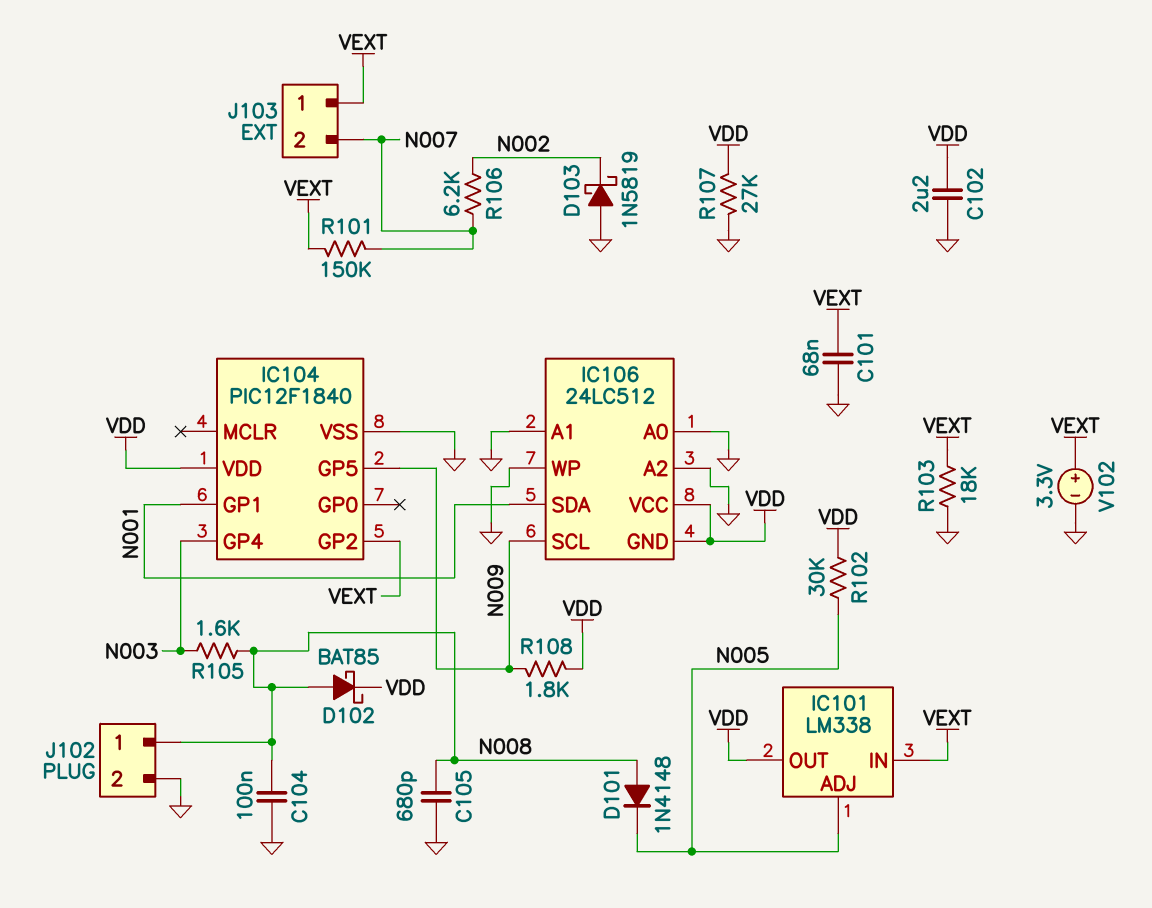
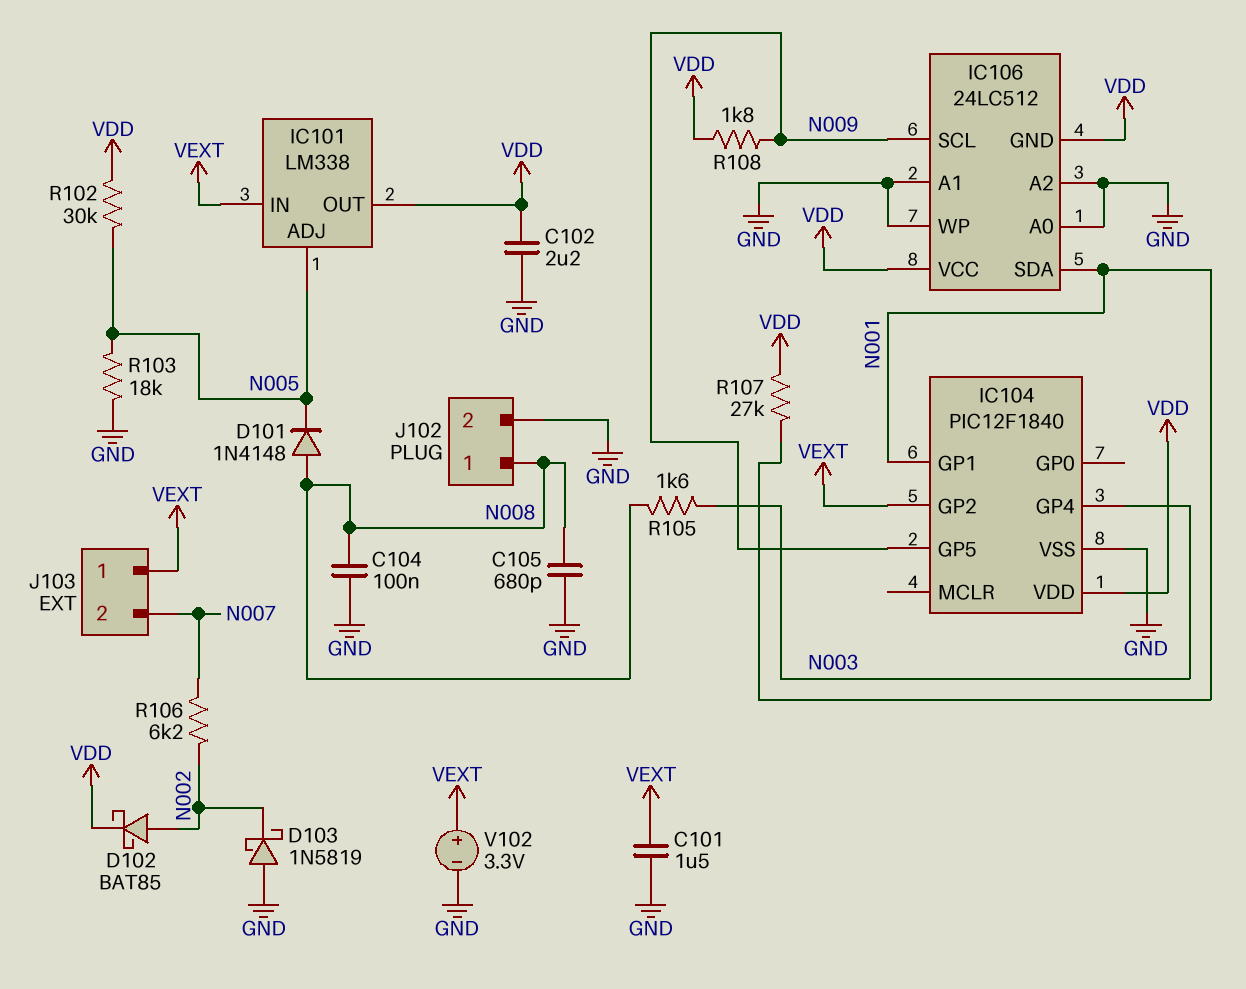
C101: 68nF (GND, VEXT) -> 1.5uF (GND, VEXT)
D102: schottky BAT85 (A N008, K VDD) -> schottky BAT85 (A N002, K VDD)
R101: 150k (N007, VEXT) -> none
R103: 18k (GND, VEXT) -> 18k (GND, N005)
R107: 27k (GND, VDD) -> 27k (N001, VDD)

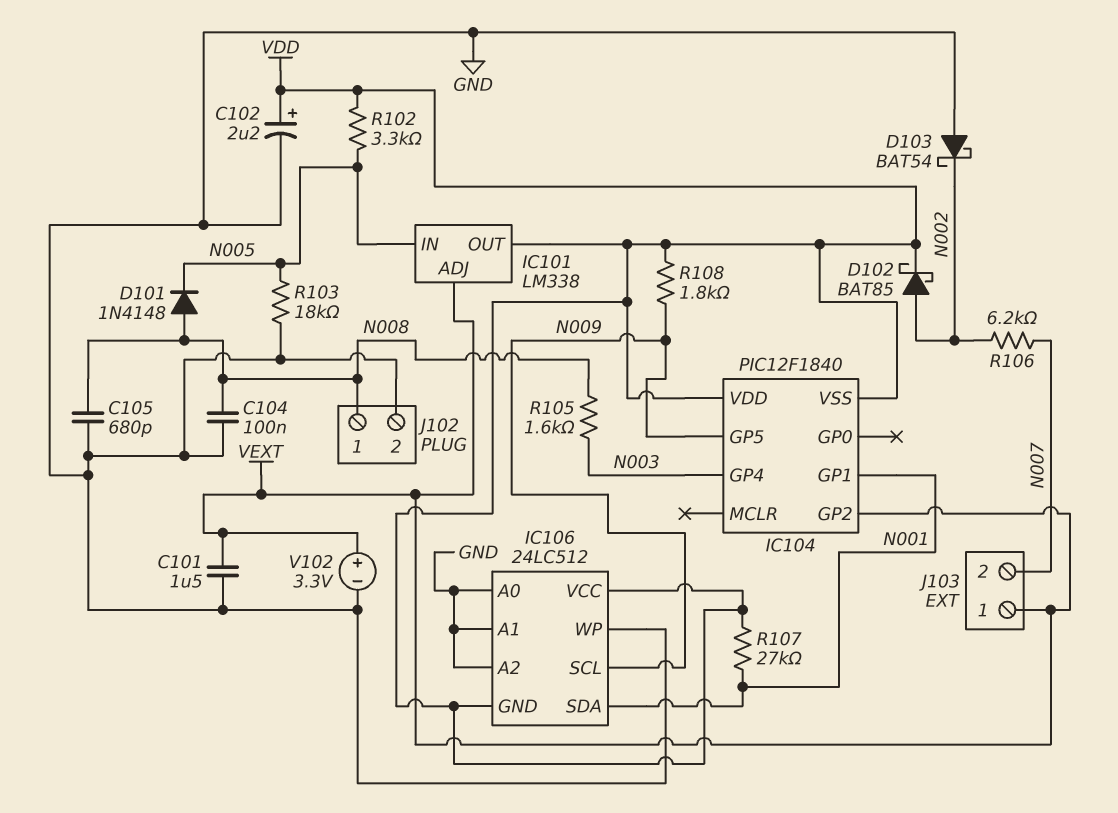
C102: 2.2uF (GND, VDD) -> 2.2uF (plus VDD, minus GND)
D103: schottky 1N5819 (A GND, K N002) -> schottky BAT54 (A GND, K N002)
IC101 pin ADJ: N005 -> VEXT
IC101 pin IN: VEXT -> N005
IC104 pin VSS: GND -> VDD
R102: 30k (N005, VDD) -> 3.3k (N005, VDD)

